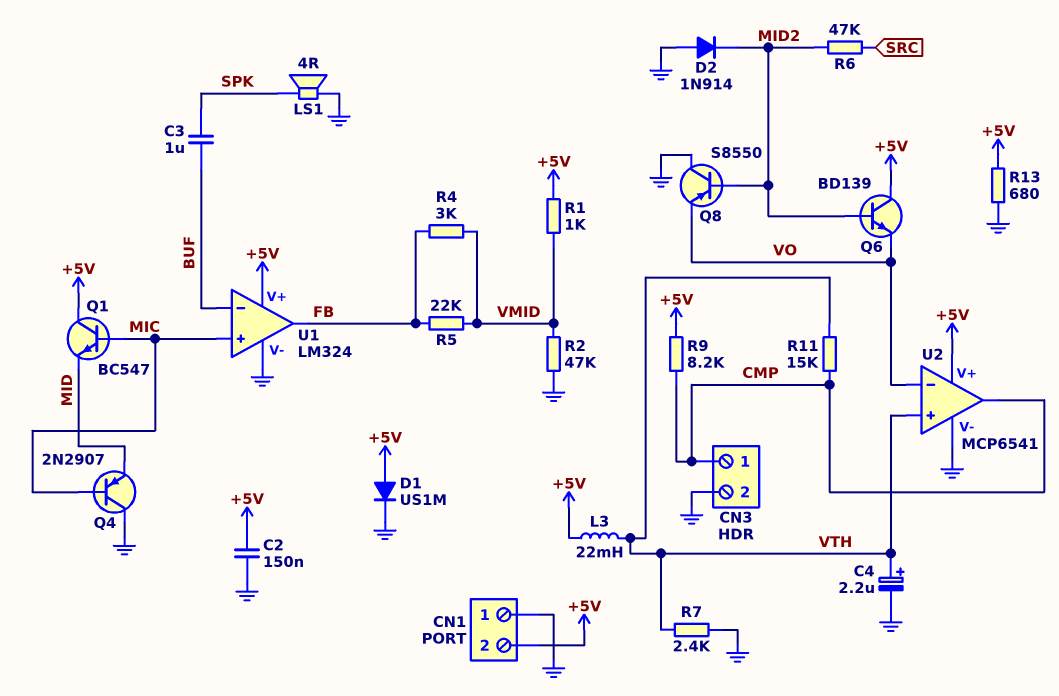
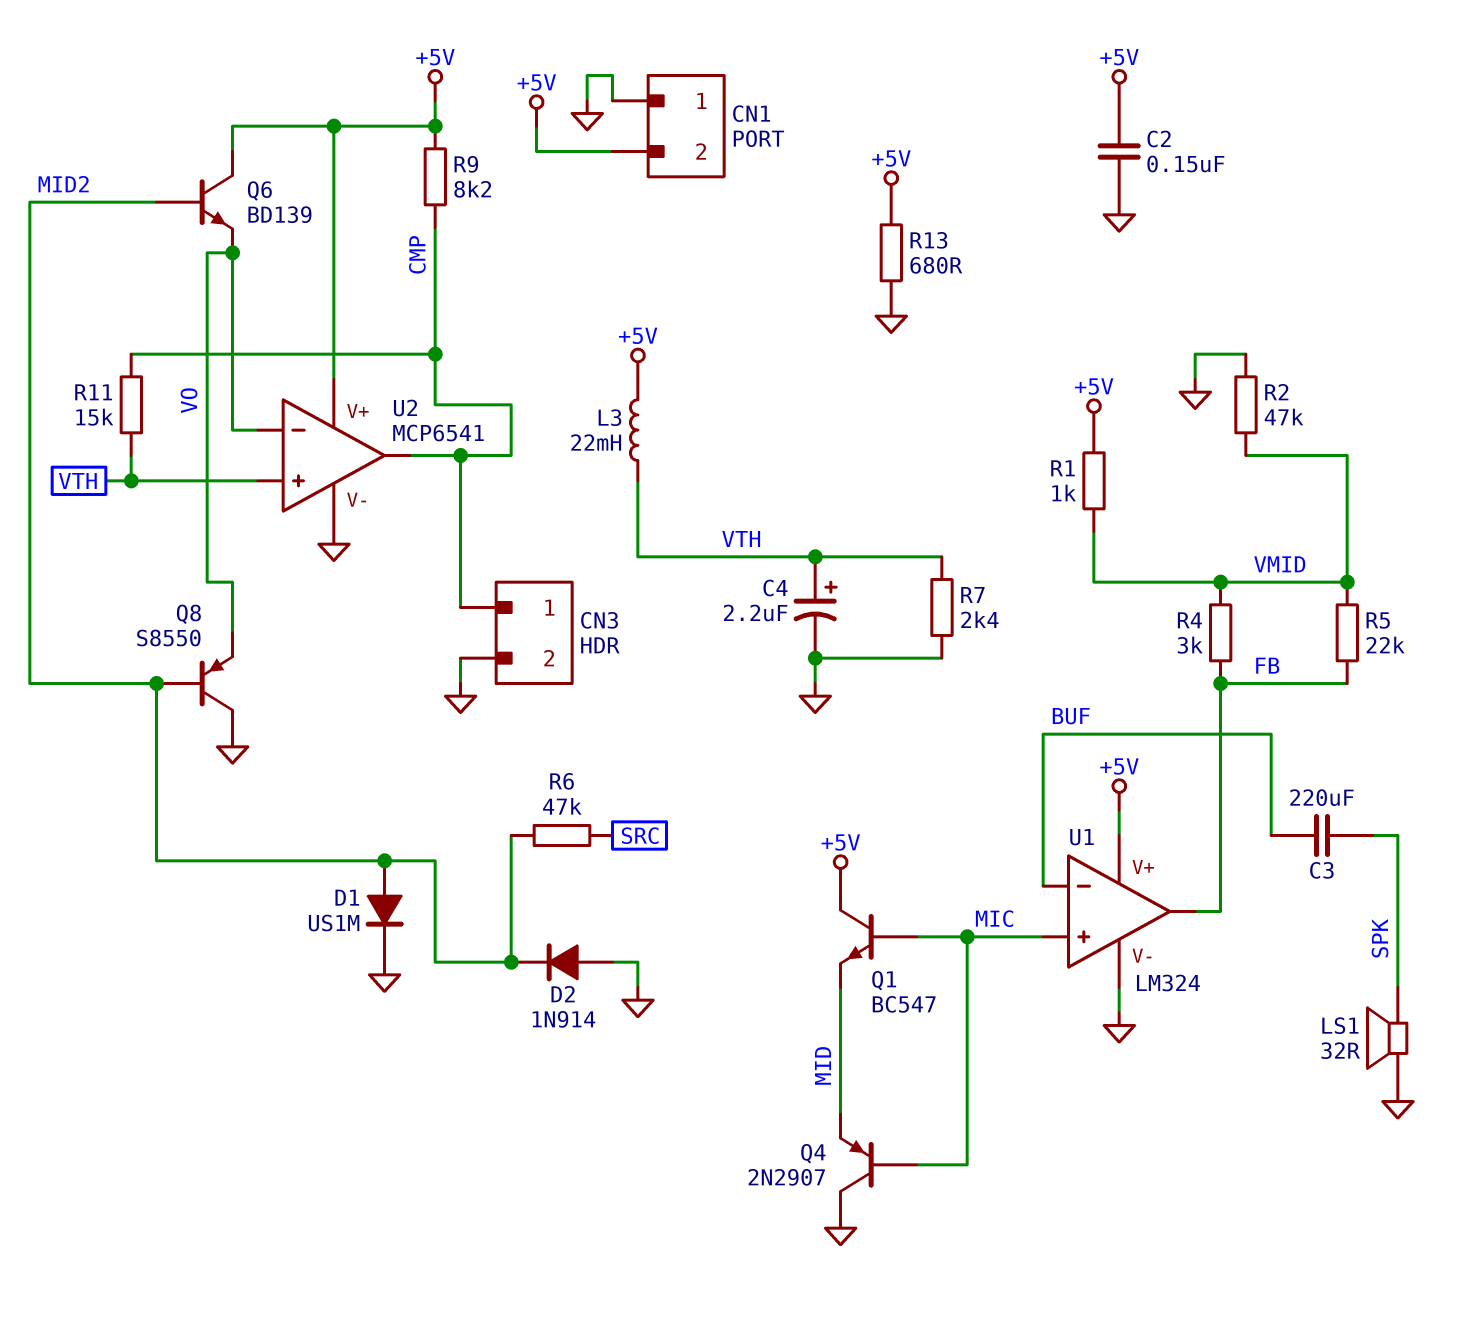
C3: 1uF (BUF, SPK) -> 220uF (BUF, SPK)
D1: diode US1M (A +5V, K GND) -> diode US1M (A MID2, K GND)
LS1: speaker 4R (GND, SPK) -> speaker 32R (GND, SPK)

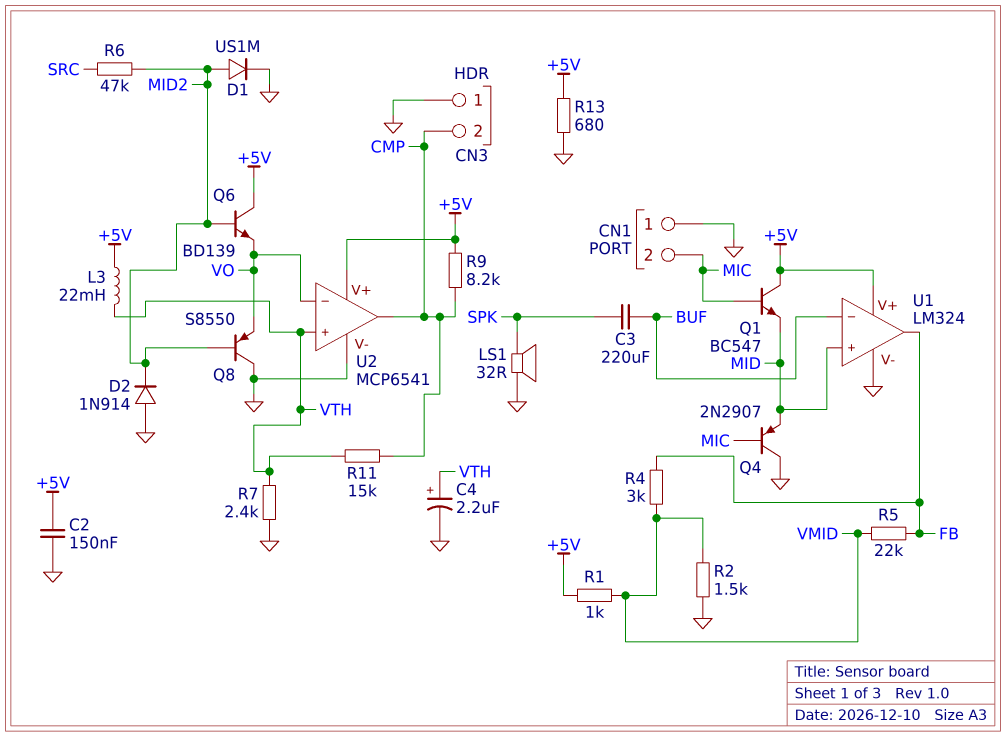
CN1 pin 2: +5V -> MIC
CN3 pin 1: CMP -> GND
CN3 pin 2: GND -> CMP
R2: 47k (GND, VMID) -> 1.5k (GND, VMID)
U1 pin in+: MIC -> MID

